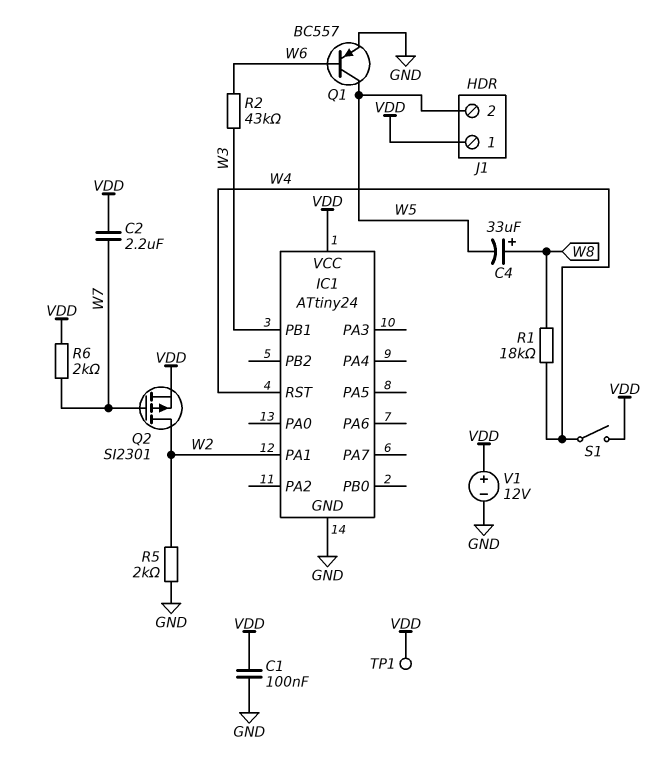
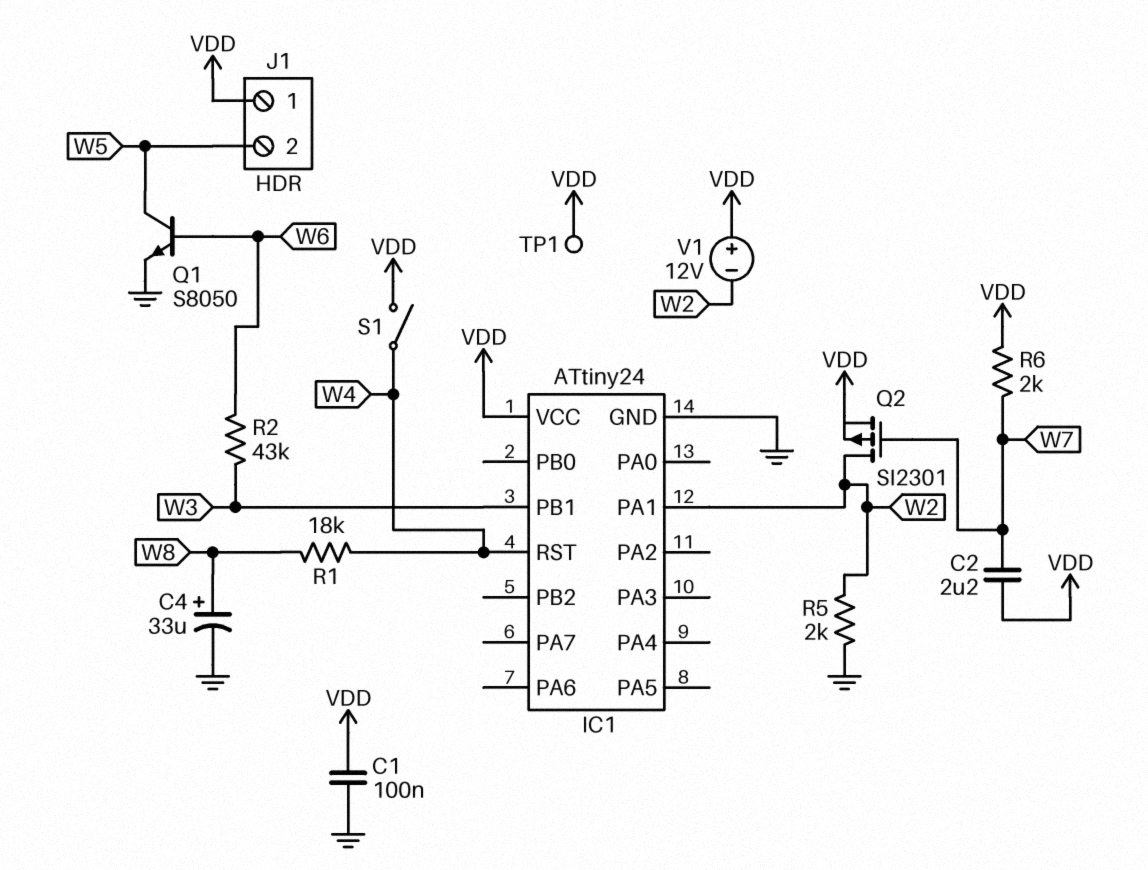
C4: 33uF (plus W8, minus W5) -> 33uF (plus W8, minus GND)
Q1: PNP BC557 (B W6, C W5, E GND) -> NPN S8050 (B W6, C W5, E GND)
V1: 12V (plus VDD, minus GND) -> 12V (plus VDD, minus W2)

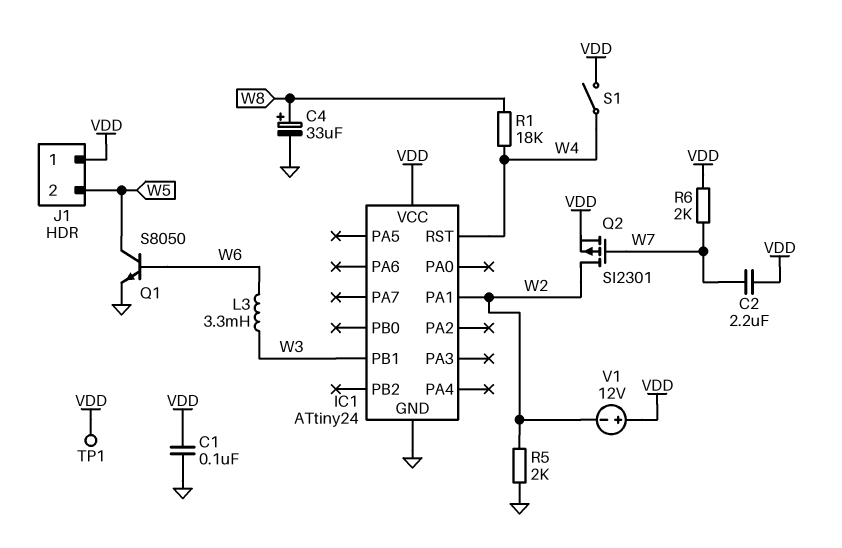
L3: none -> 3.3mH (W3, W6)
R2: 43k (W3, W6) -> none

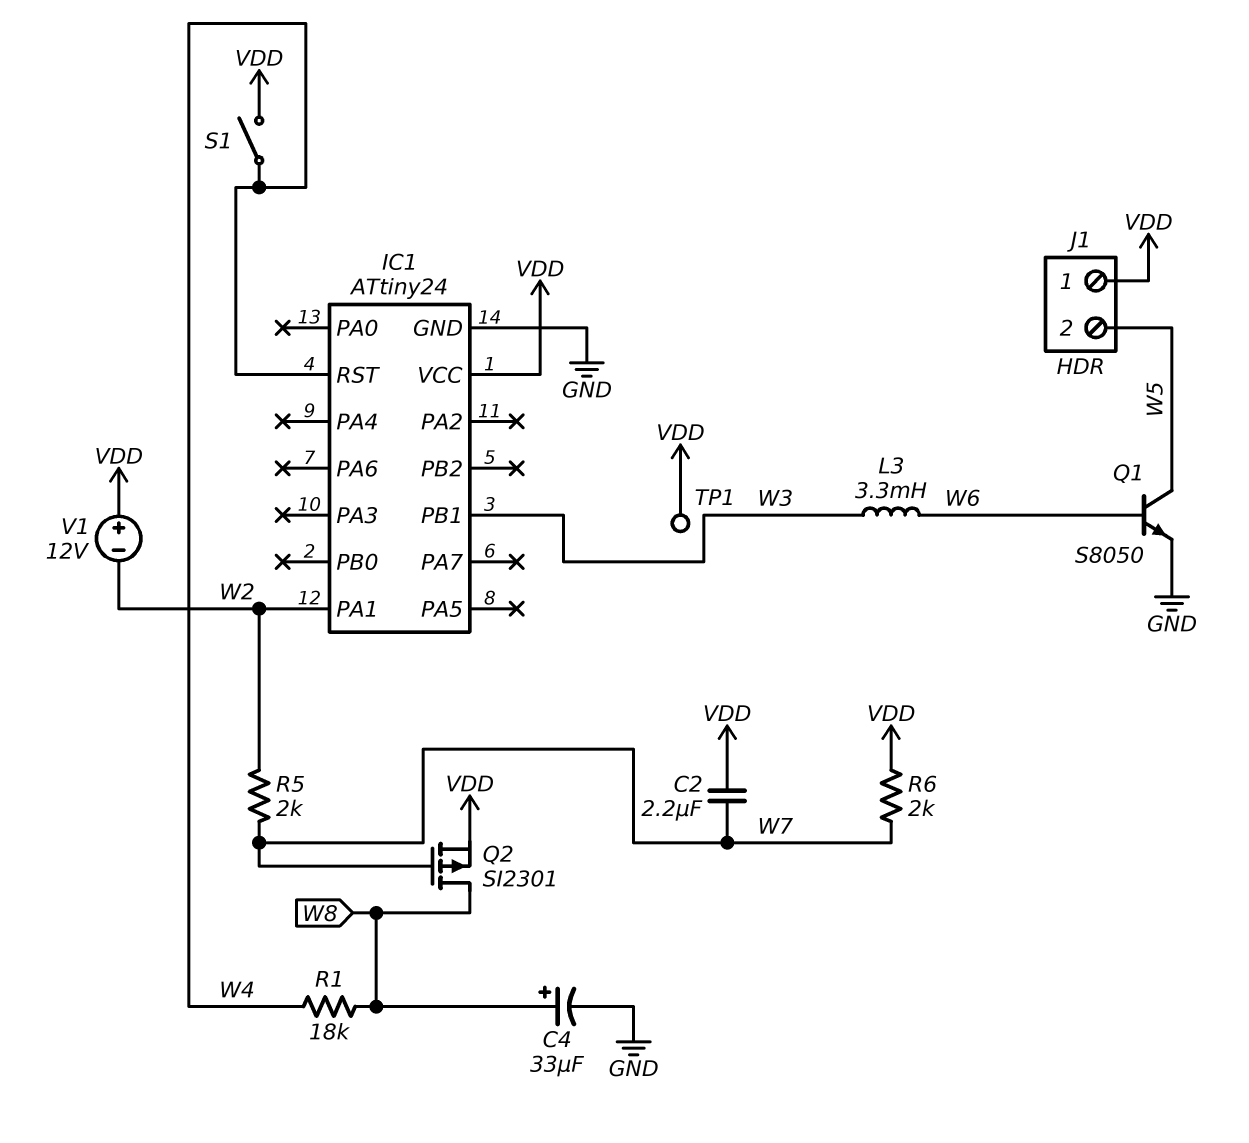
C1: 100nF (GND, VDD) -> none
Q2: PMOS SI2301 (G W7, D W2, S VDD) -> PMOS SI2301 (G W7, D W8, S VDD)
R5: 2k (GND, W2) -> 2k (W2, W7)

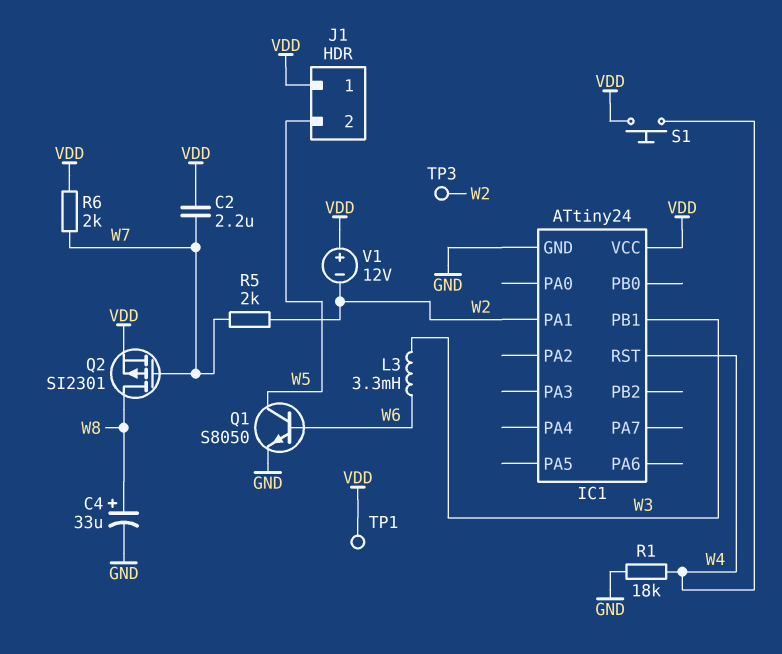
R1: 18k (W4, W8) -> 18k (GND, W4)
S1: switch (VDD, W4) -> button (VDD, W4)
TP3: none -> test point (W2)

